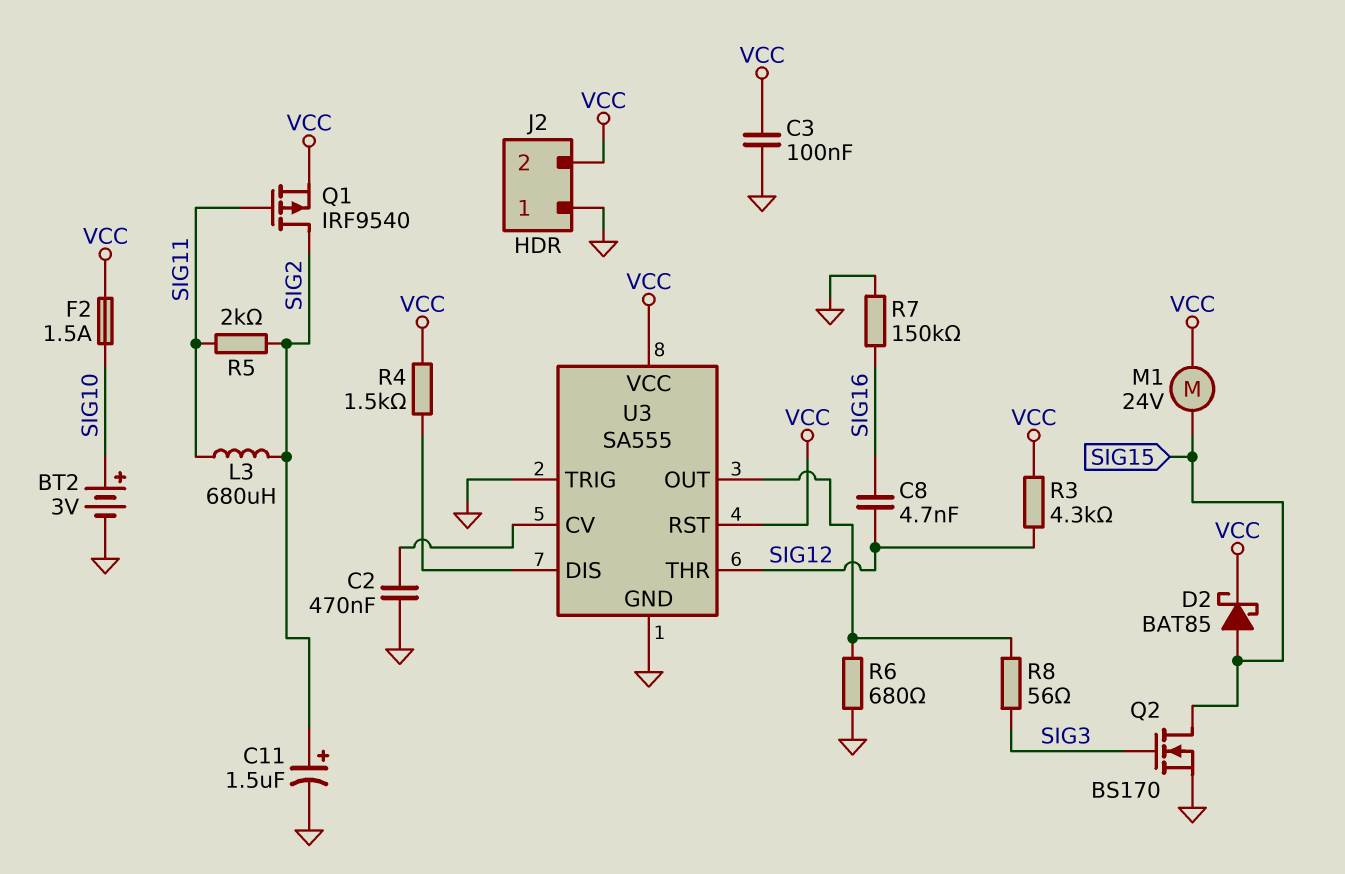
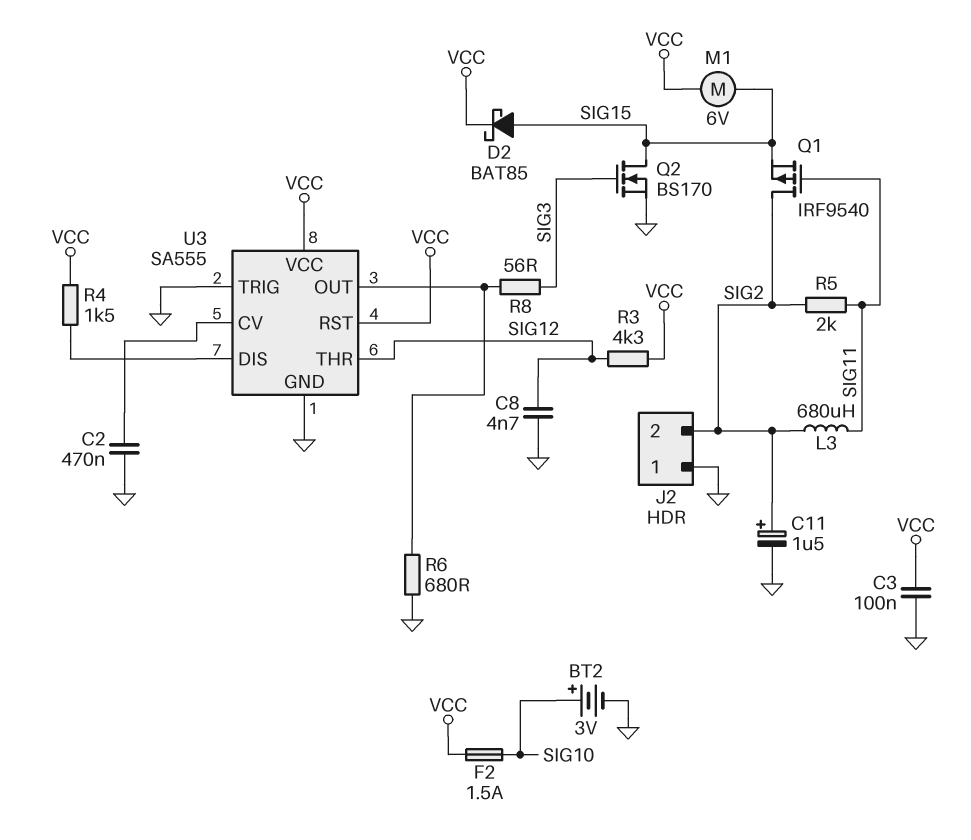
C8: 4.7nF (SIG12, SIG16) -> 4.7nF (GND, SIG12)
J2 pin 2: VCC -> SIG2
M1: motor 24V (SIG15, VCC) -> motor 6V (SIG15, VCC)
Q1: PMOS IRF9540 (G SIG11, D SIG2, S VCC) -> PMOS IRF9540 (G SIG11, D SIG2, S SIG15)
R7: 150k (GND, SIG16) -> none

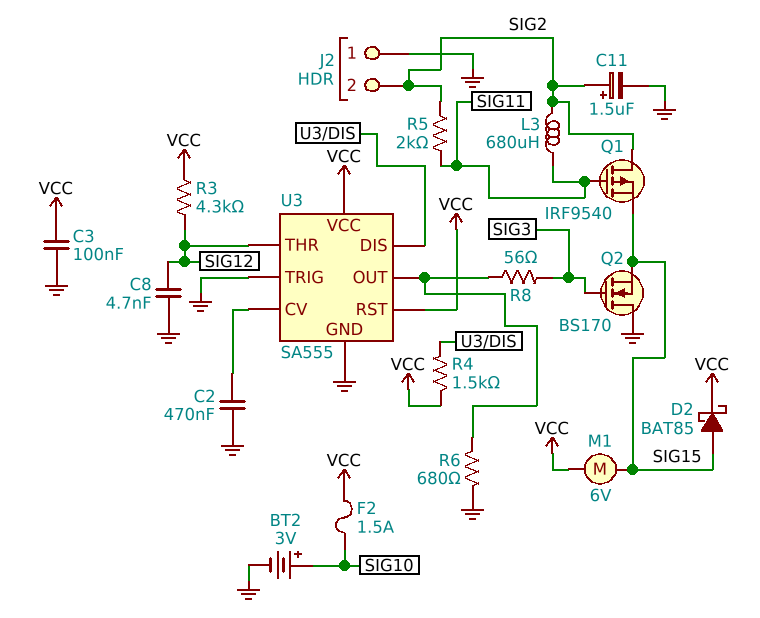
Q2: NMOS BS170 (G SIG3, D SIG15, S GND) -> NMOS BS170 (G SIG3, D GND, S SIG15)

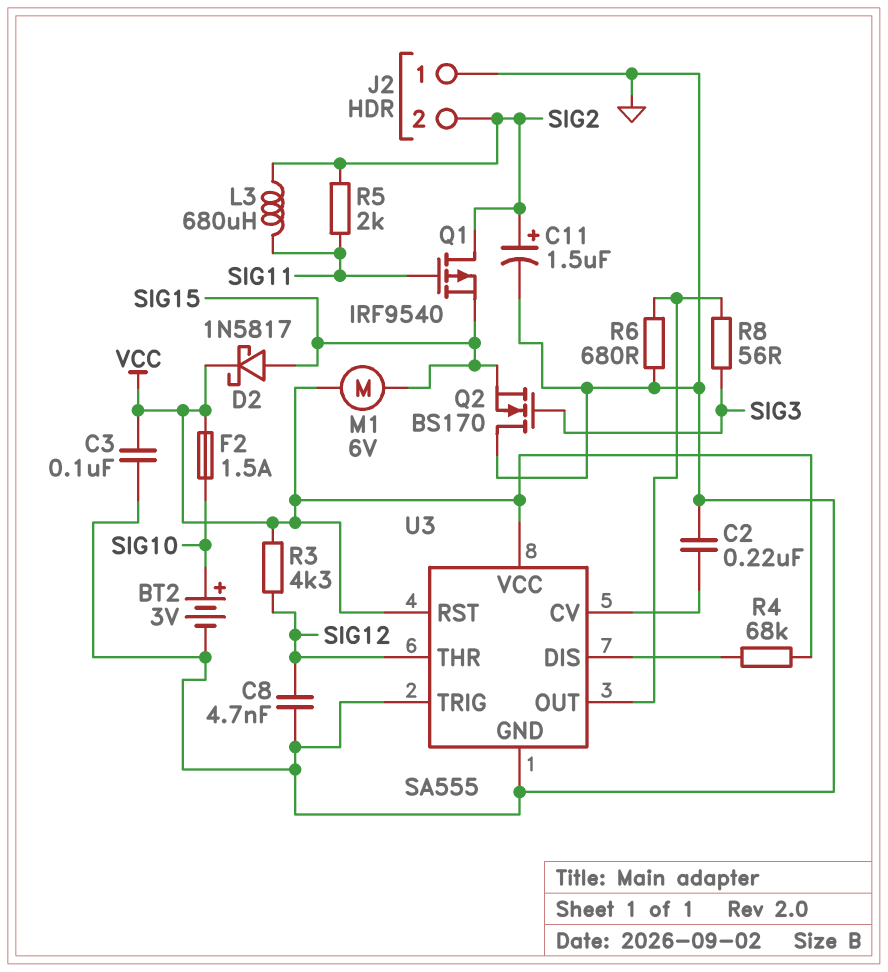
C2: 470nF (GND, U3/CV) -> 220nF (GND, U3/CV)
D2: schottky BAT85 (A SIG15, K VCC) -> schottky 1N5817 (A SIG15, K VCC)
R4: 1.5k (U3/DIS, VCC) -> 68k (U3/DIS, VCC)

